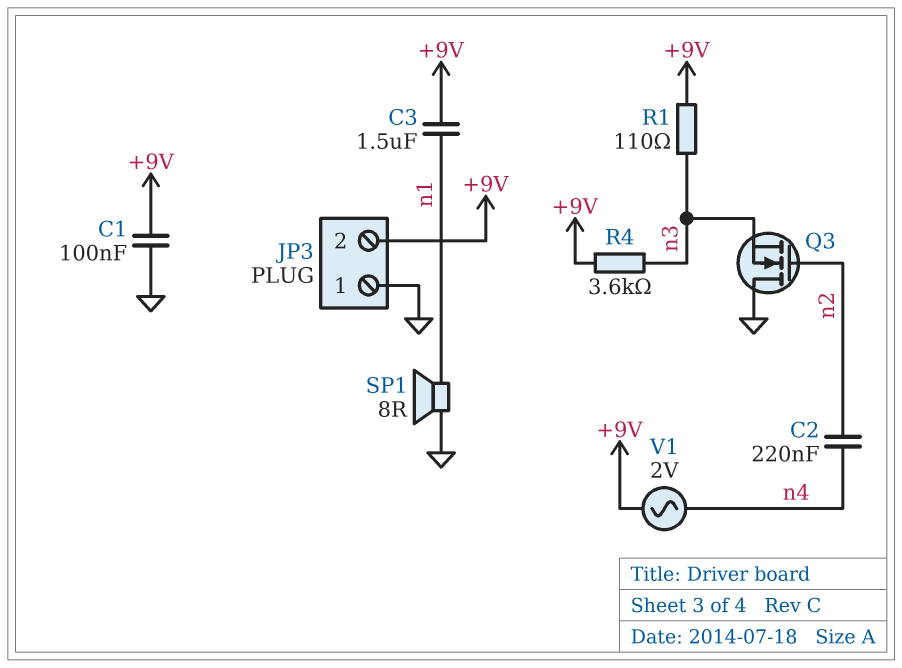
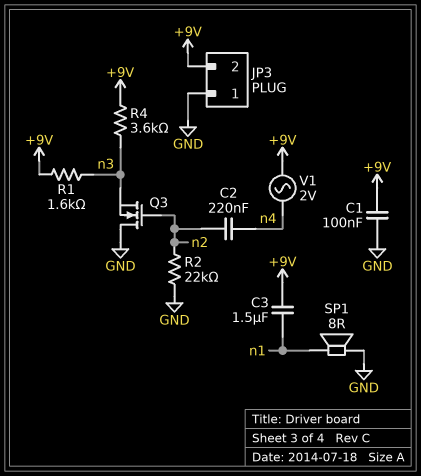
R1: 110 (+9V, n3) -> 1.6k (+9V, n3)
R2: none -> 22k (GND, n2)

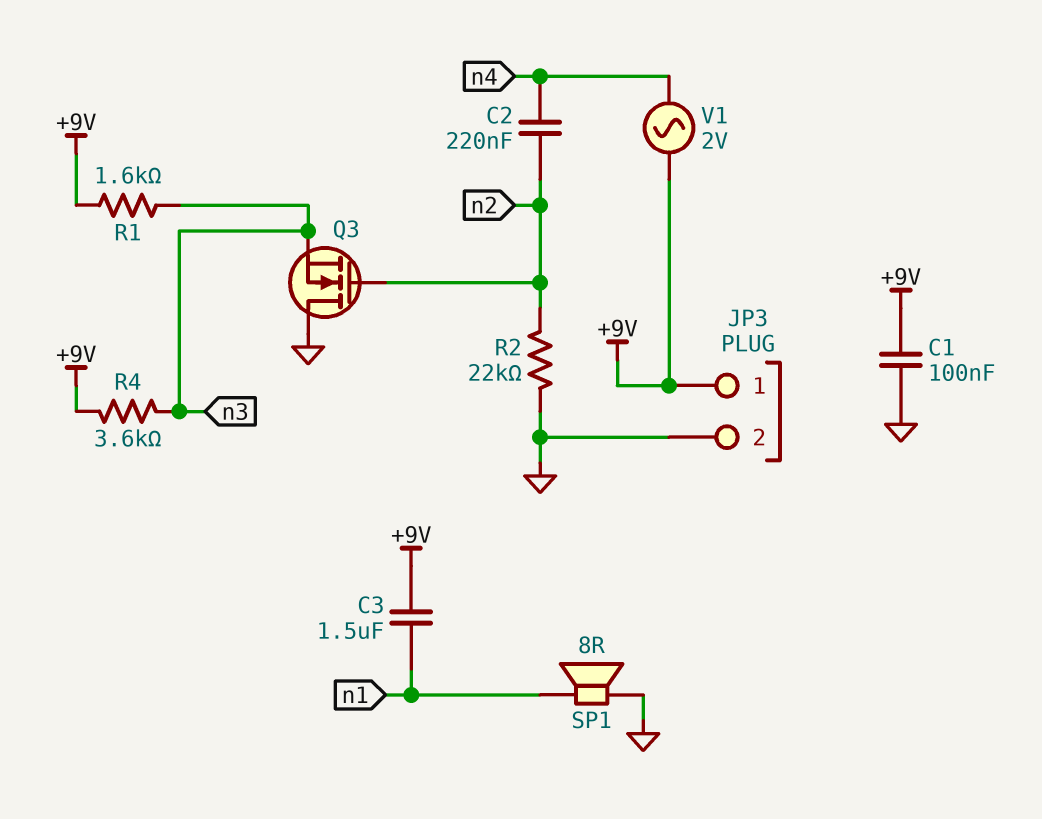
JP3 pin 1: GND -> +9V
JP3 pin 2: +9V -> GND

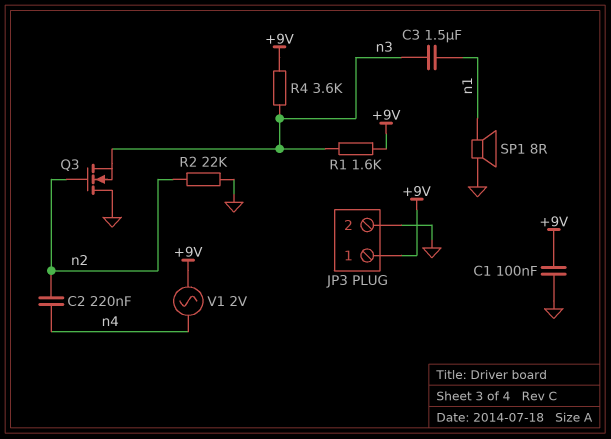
C3: 1.5uF (+9V, n1) -> 1.5uF (n1, n3)

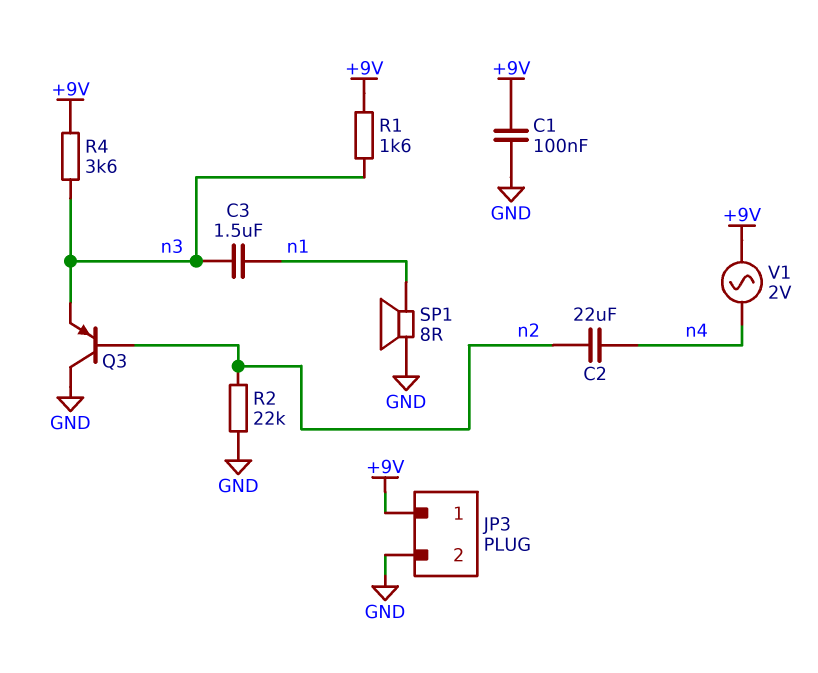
C2: 220nF (n2, n4) -> 22uF (n2, n4)
Q3: NMOS (G n2, D GND, S n3) -> PNP (B n2, C GND, E n3)

